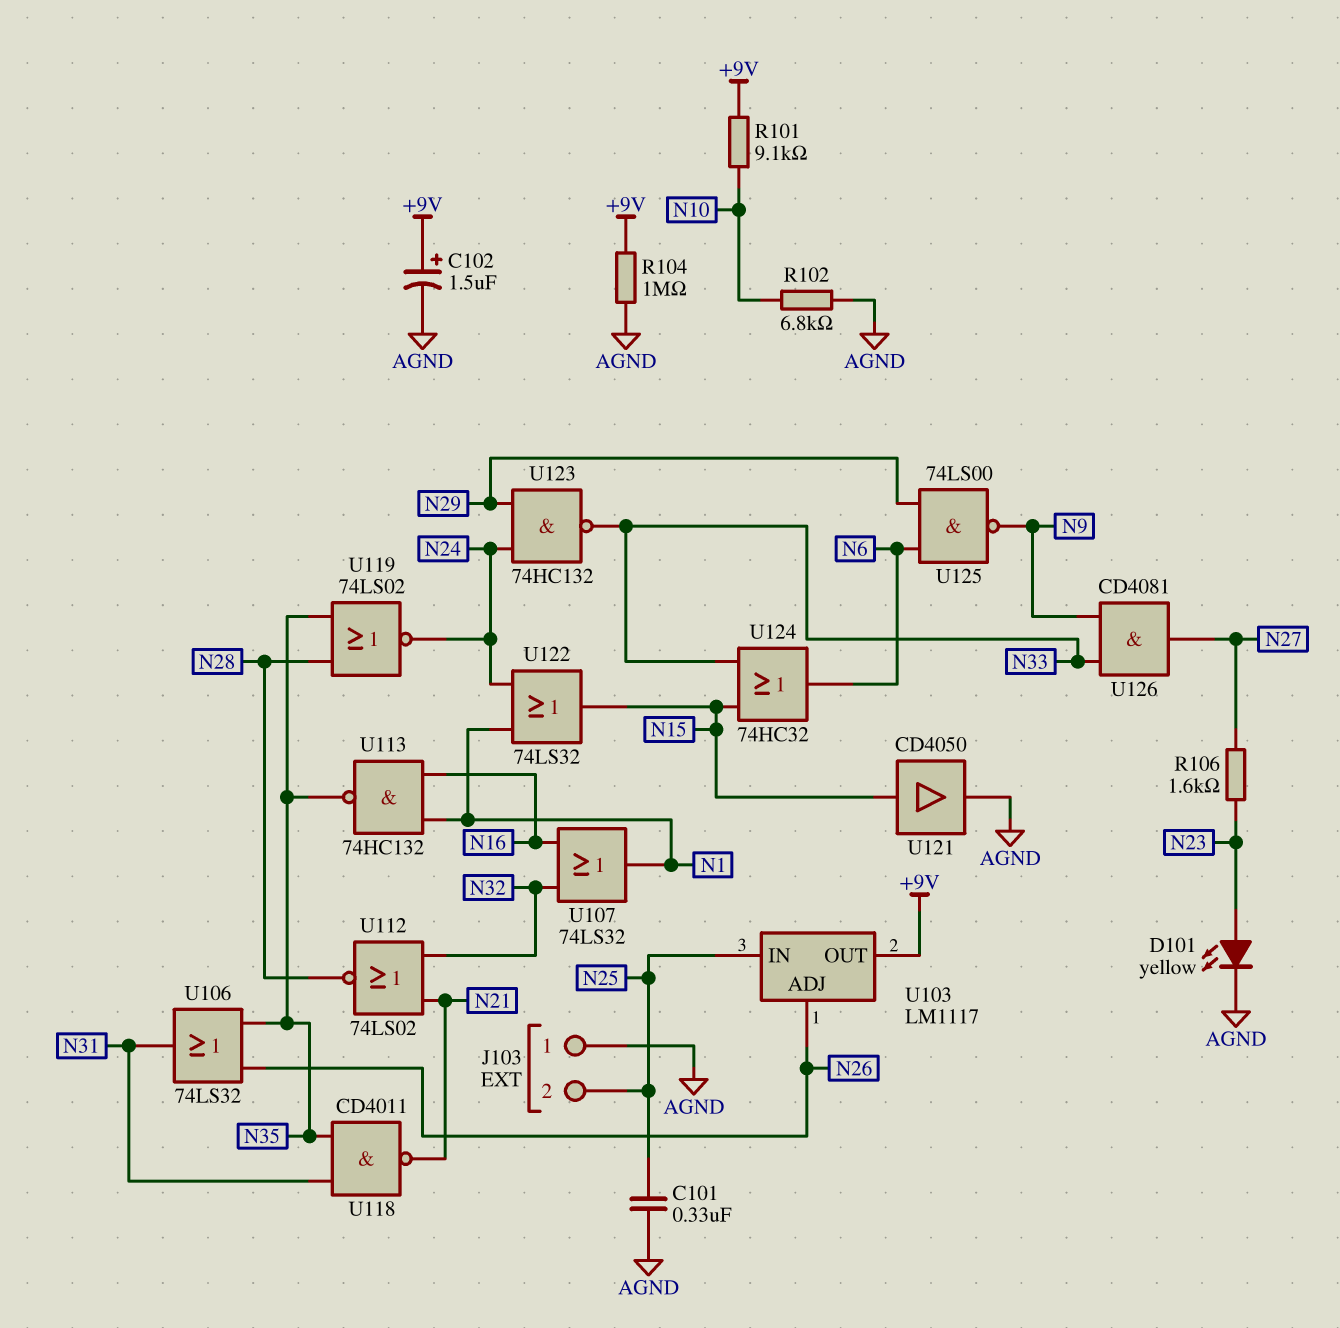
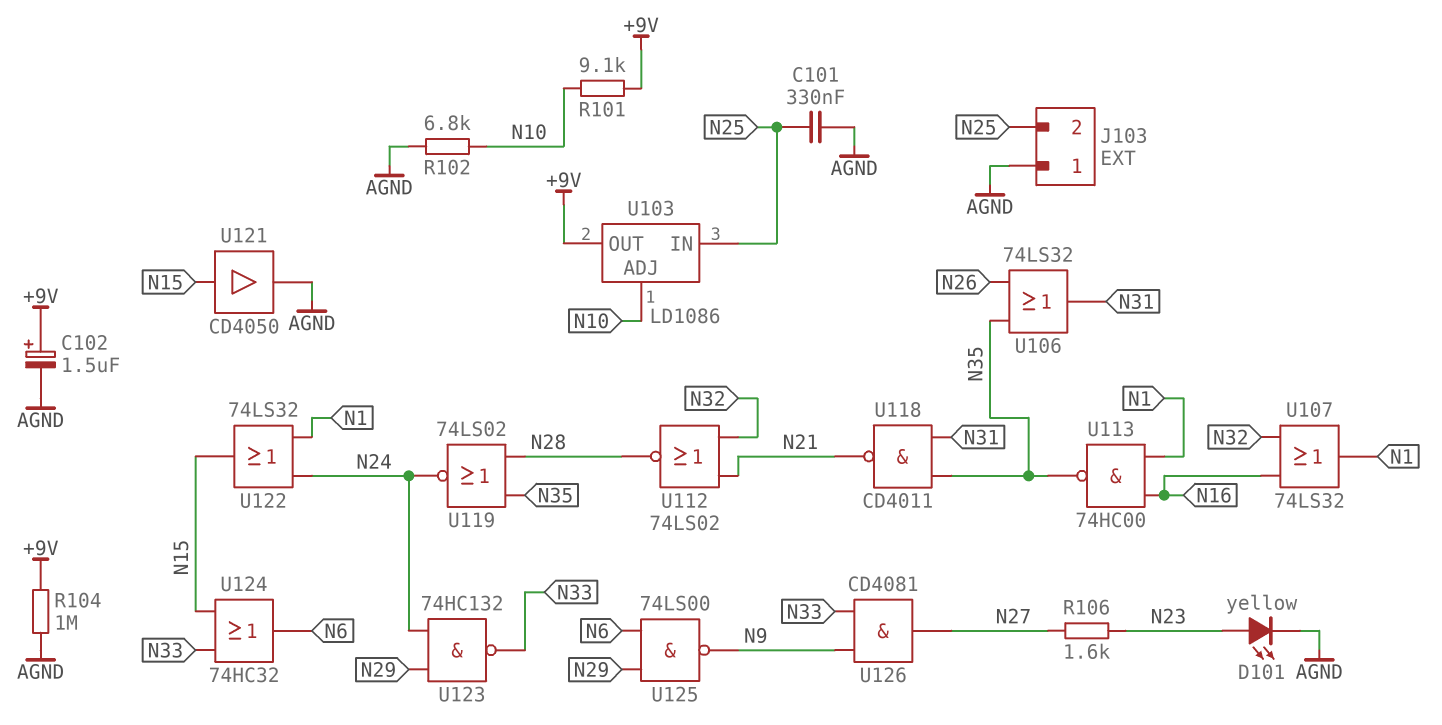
U103: LM1117 -> LD1086
U103 pin ADJ: N26 -> N10
U113: NAND 74HC132 (in N1, in N16, out N35) -> NAND 74HC00 (in N1, in N16, out N35)

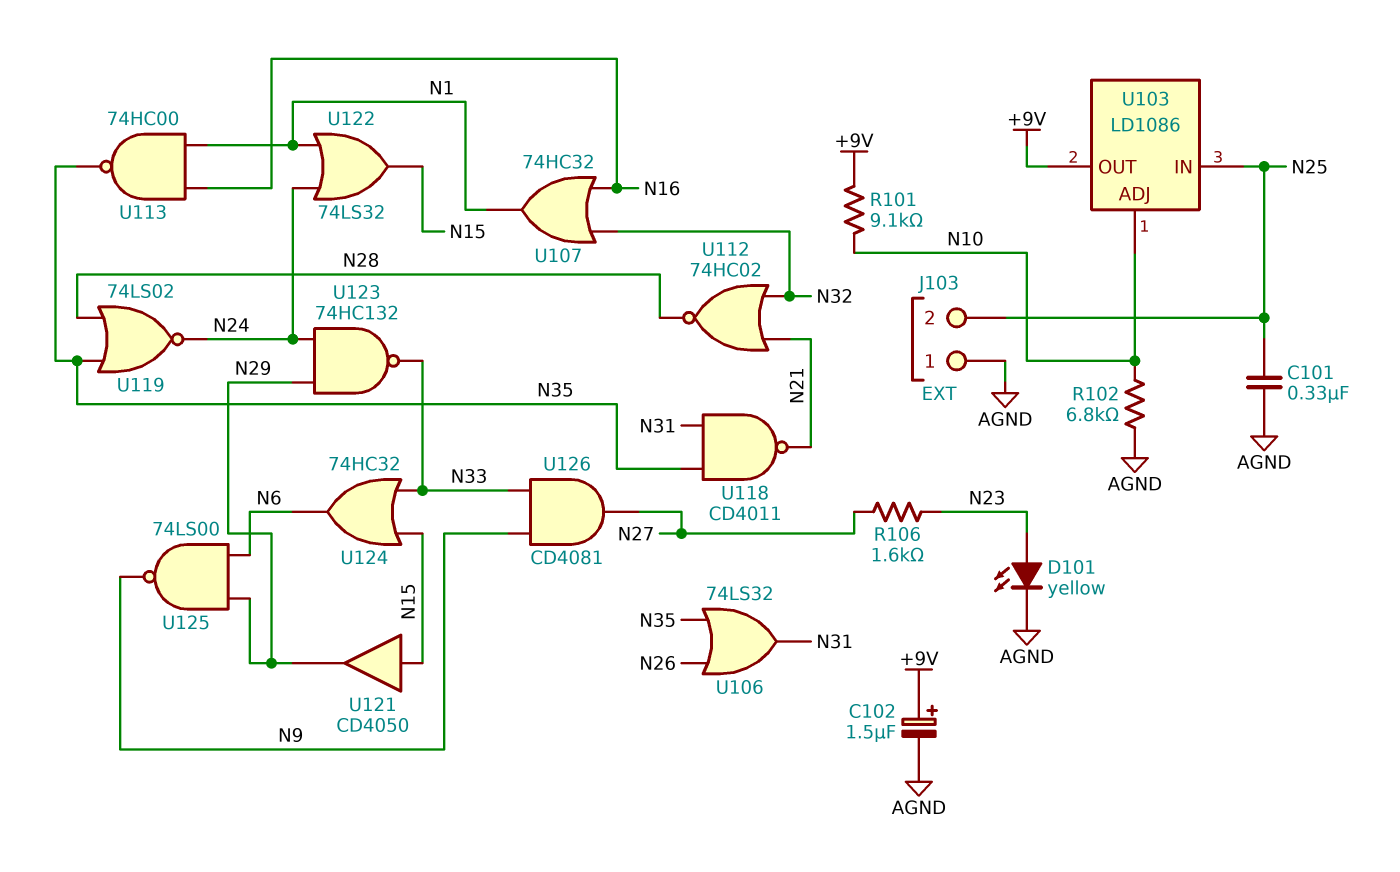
R104: 1M (+9V, AGND) -> none
U107: OR 74LS32 (in N16, in N32, out N1) -> OR 74HC32 (in N16, in N32, out N1)
U112: NOR 74LS02 (in N21, in N32, out N28) -> NOR 74HC02 (in N21, in N32, out N28)
U121: buffer CD4050 (in N15, out AGND) -> buffer CD4050 (in N15, out N29)

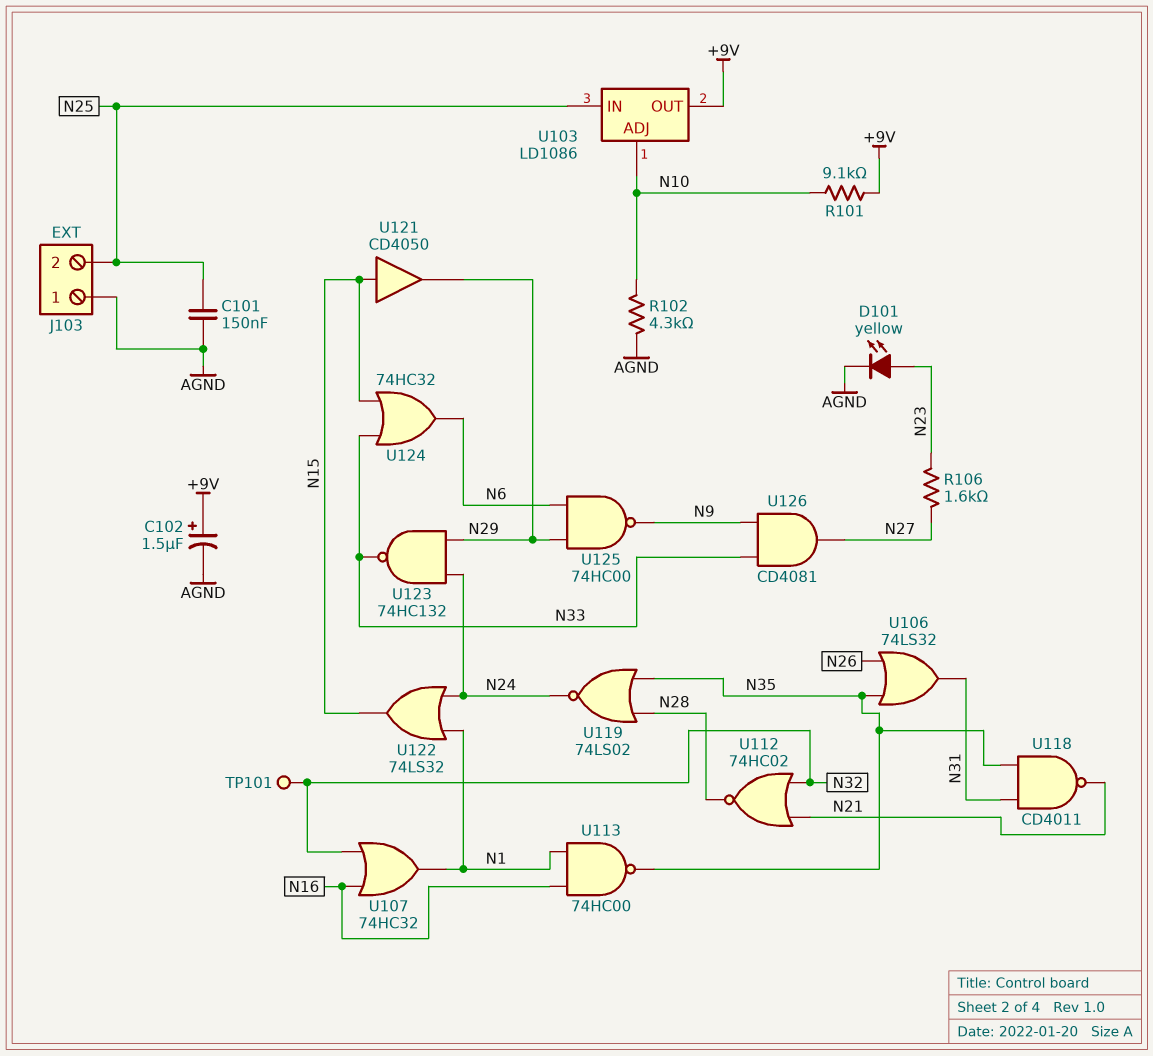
C101: 330nF (AGND, N25) -> 150nF (AGND, N25)
R102: 6.8k (AGND, N10) -> 4.3k (AGND, N10)
TP101: none -> test point (N32)
U125: NAND 74LS00 (in N6, in N29, out N9) -> NAND 74HC00 (in N6, in N29, out N9)

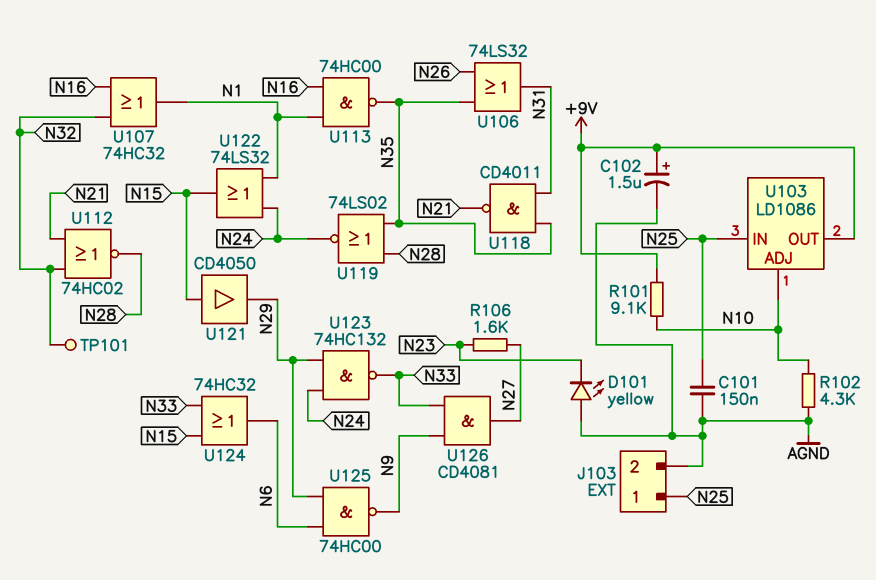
D101: LED yellow (A N23, K AGND) -> LED yellow (A AGND, K N23)
J103 pin 1: AGND -> N25
J103 pin 2: N25 -> AGND

